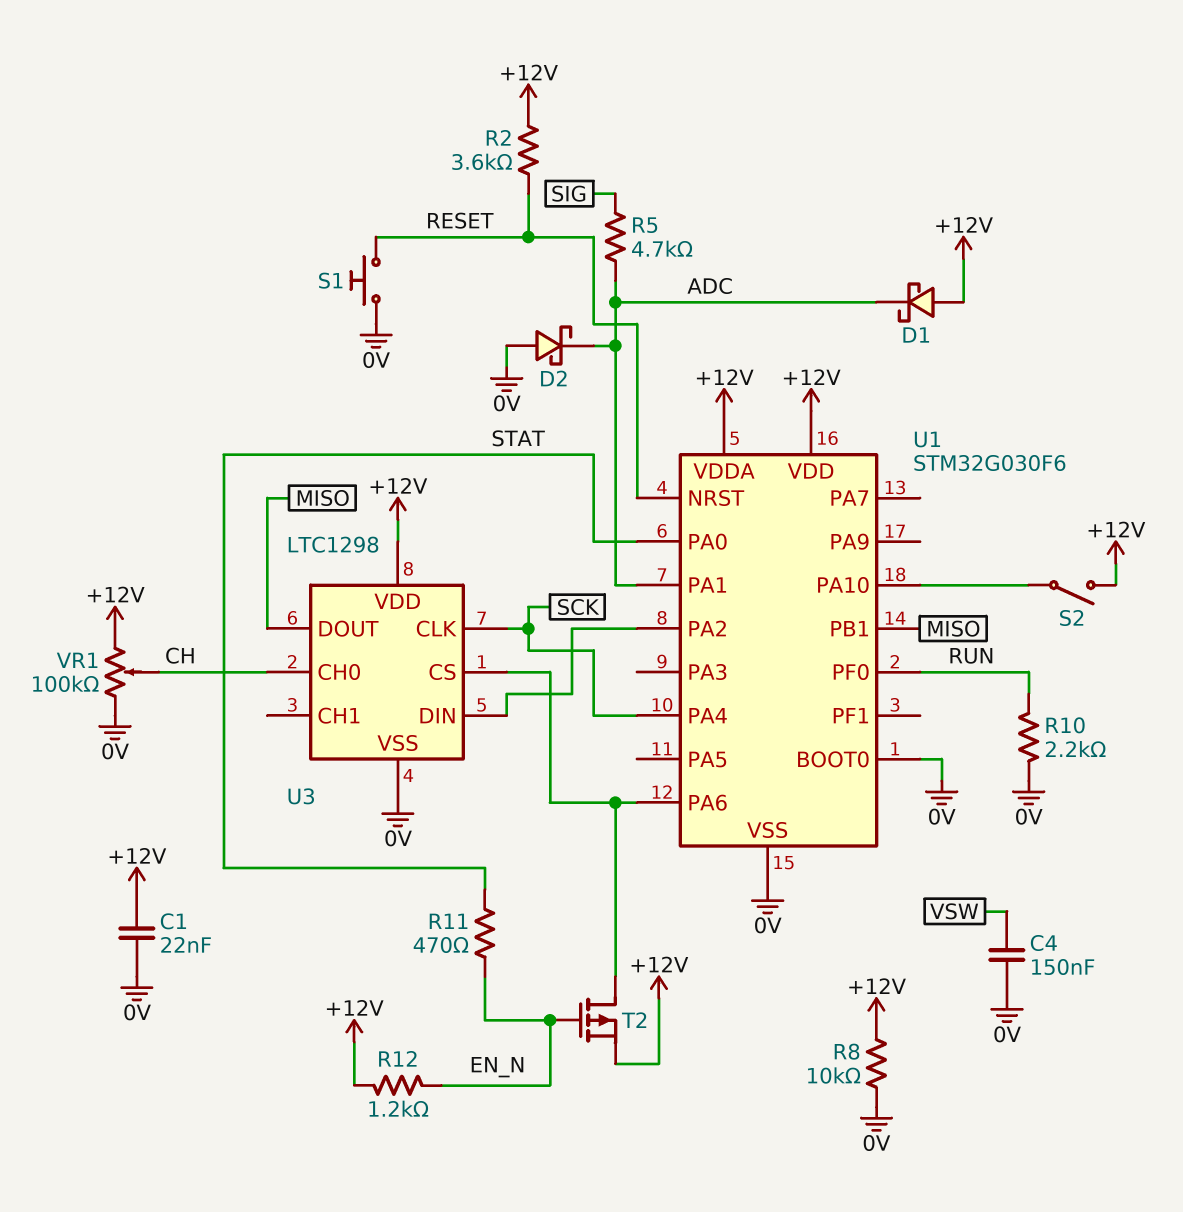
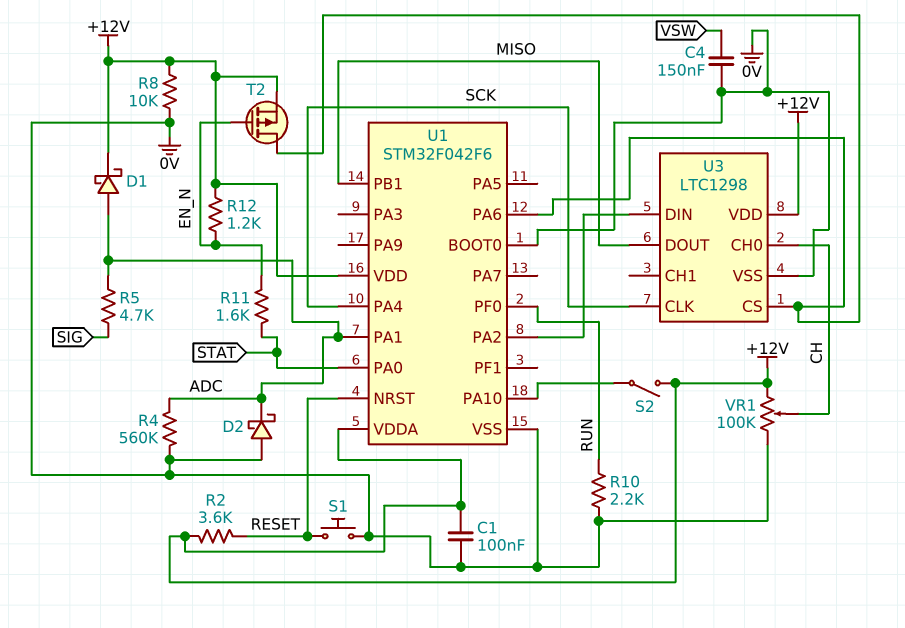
C1: 22nF (+12V, 0V) -> 100nF (+12V, 0V)
D1: schottky (A +12V, K ADC) -> schottky (A ADC, K +12V)
R4: none -> 560k (0V, ADC)
R11: 470 (EN_N, STAT) -> 1.6k (EN_N, STAT)
U1: STM32G030F6 -> STM32F042F6

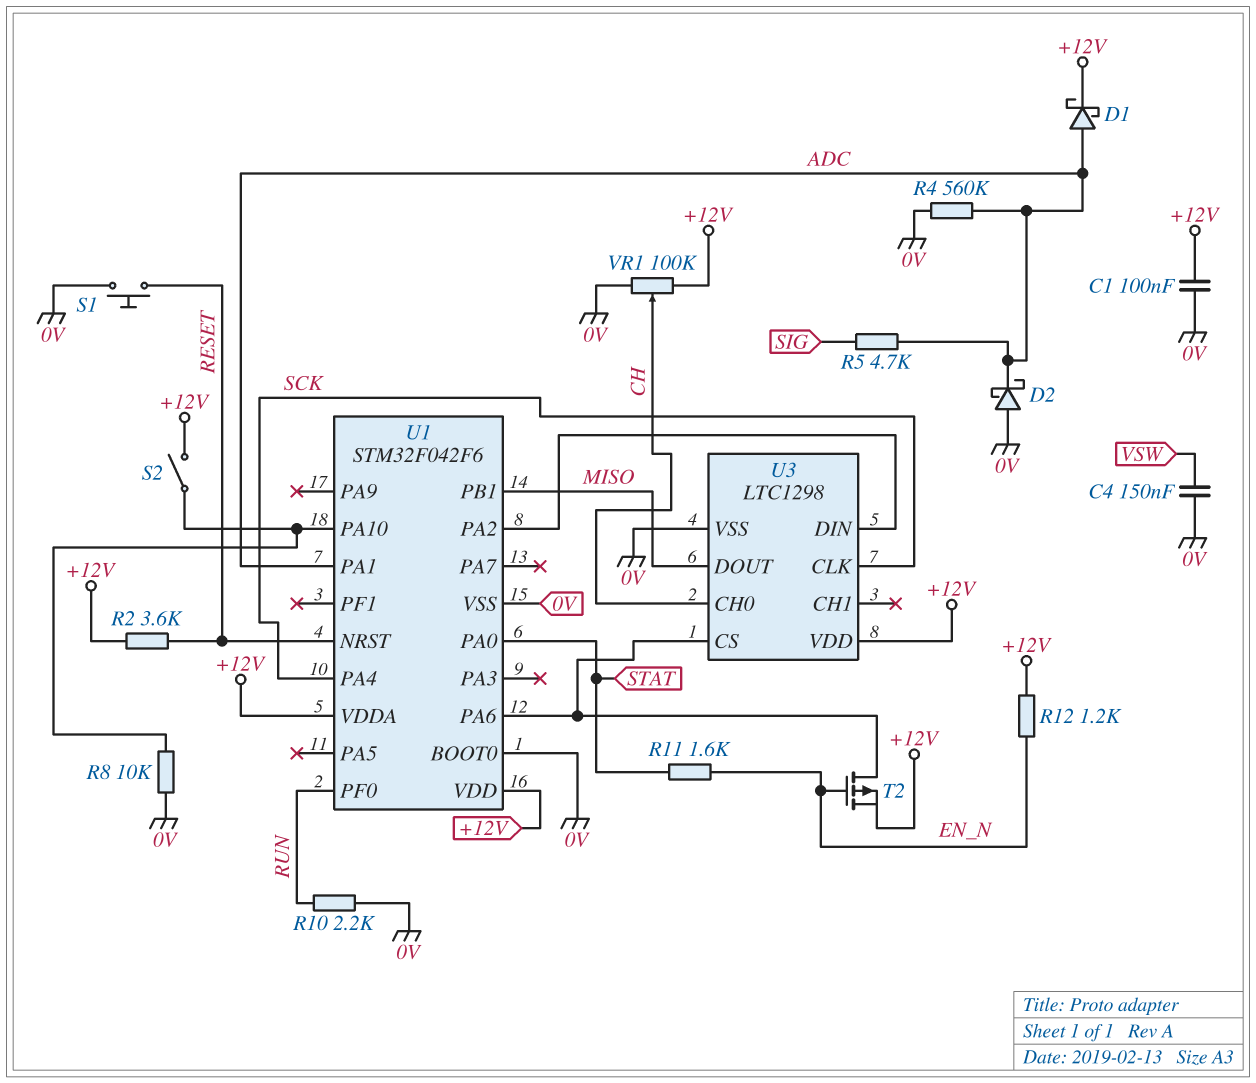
R8: 10k (+12V, 0V) -> 10k (0V, U1/PA10)

